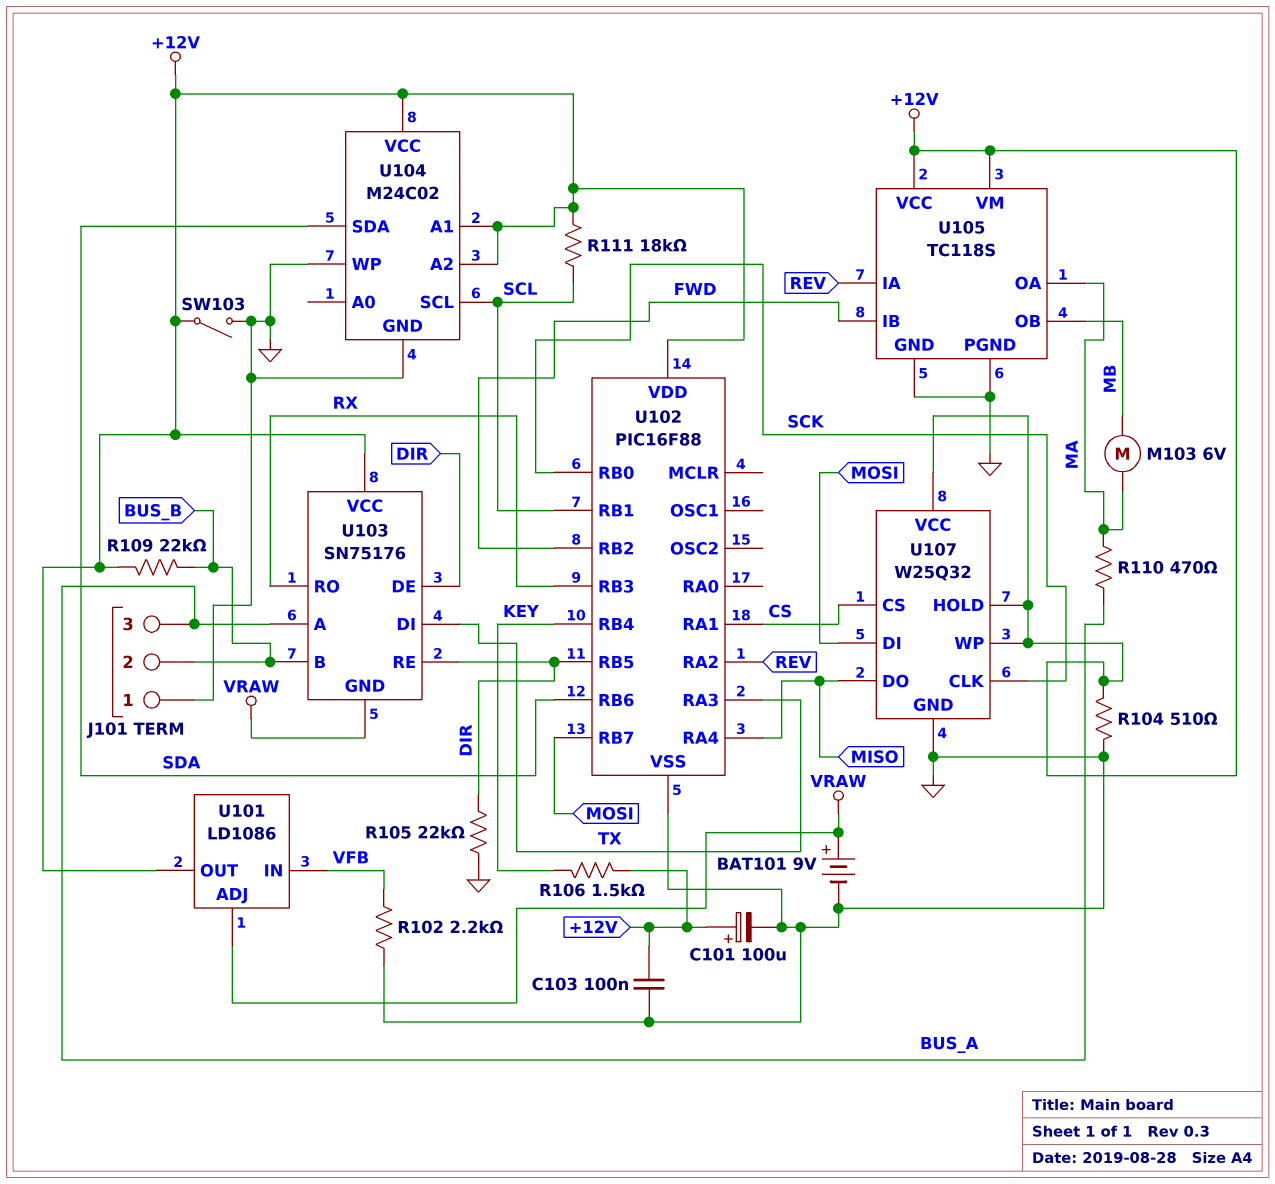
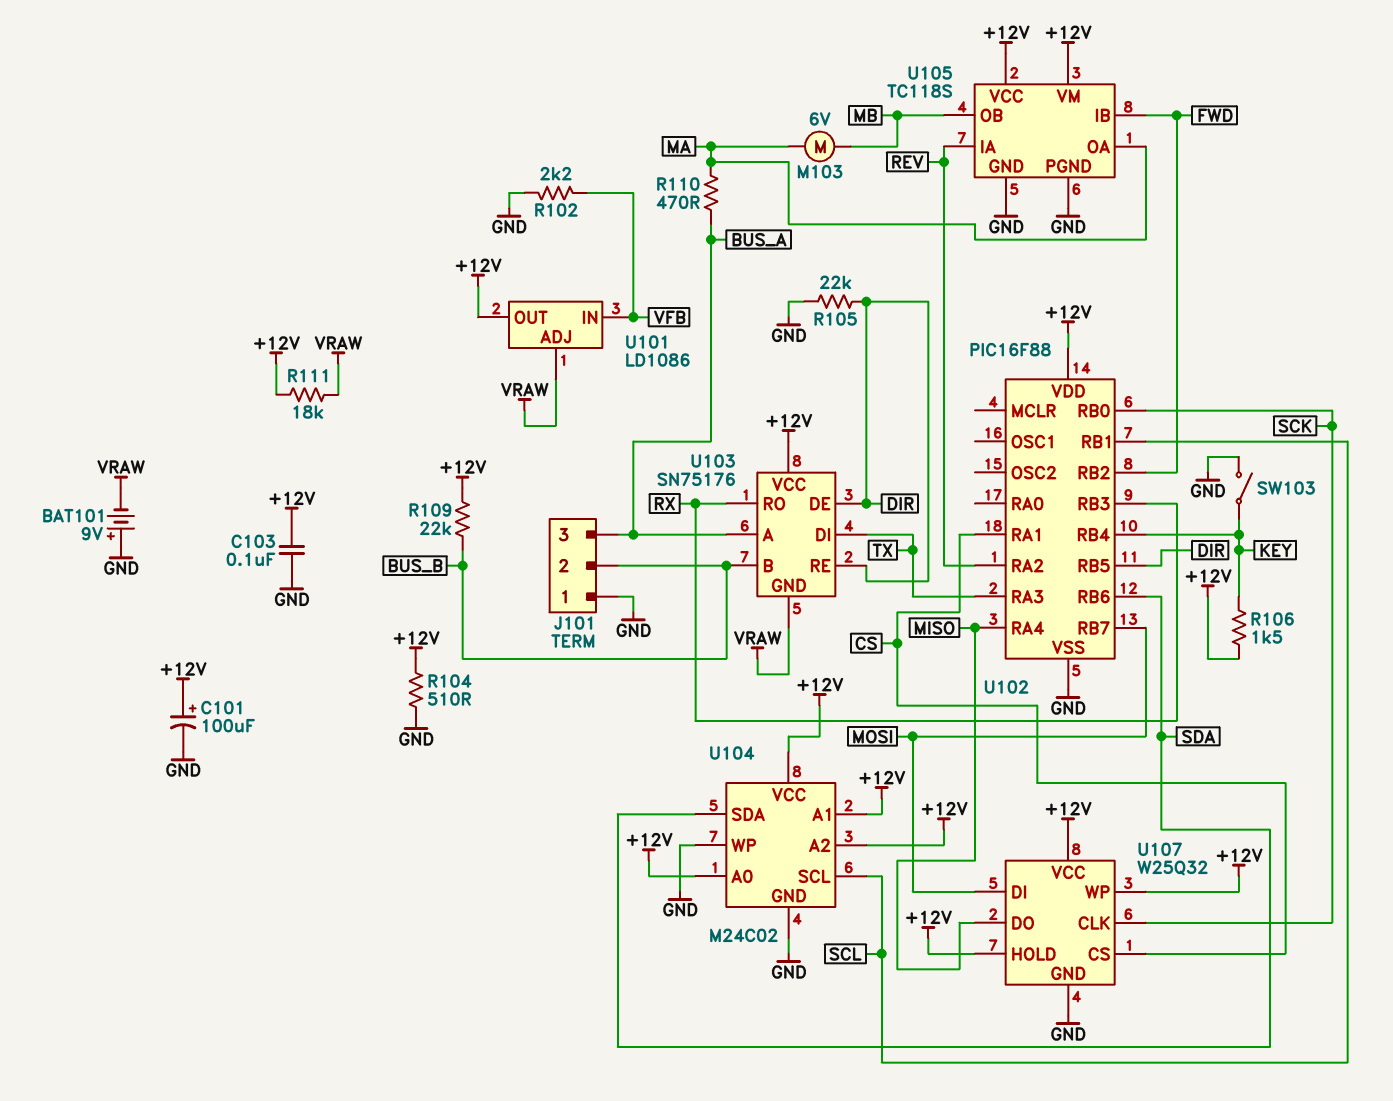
BAT101: 9V (plus VRAW, minus GND) -> 9V (plus GND, minus VRAW)
R111: 18k (+12V, SCL) -> 18k (+12V, VRAW)
SW103: switch (+12V, GND) -> switch (GND, KEY)
U104 pin A0: none -> +12V

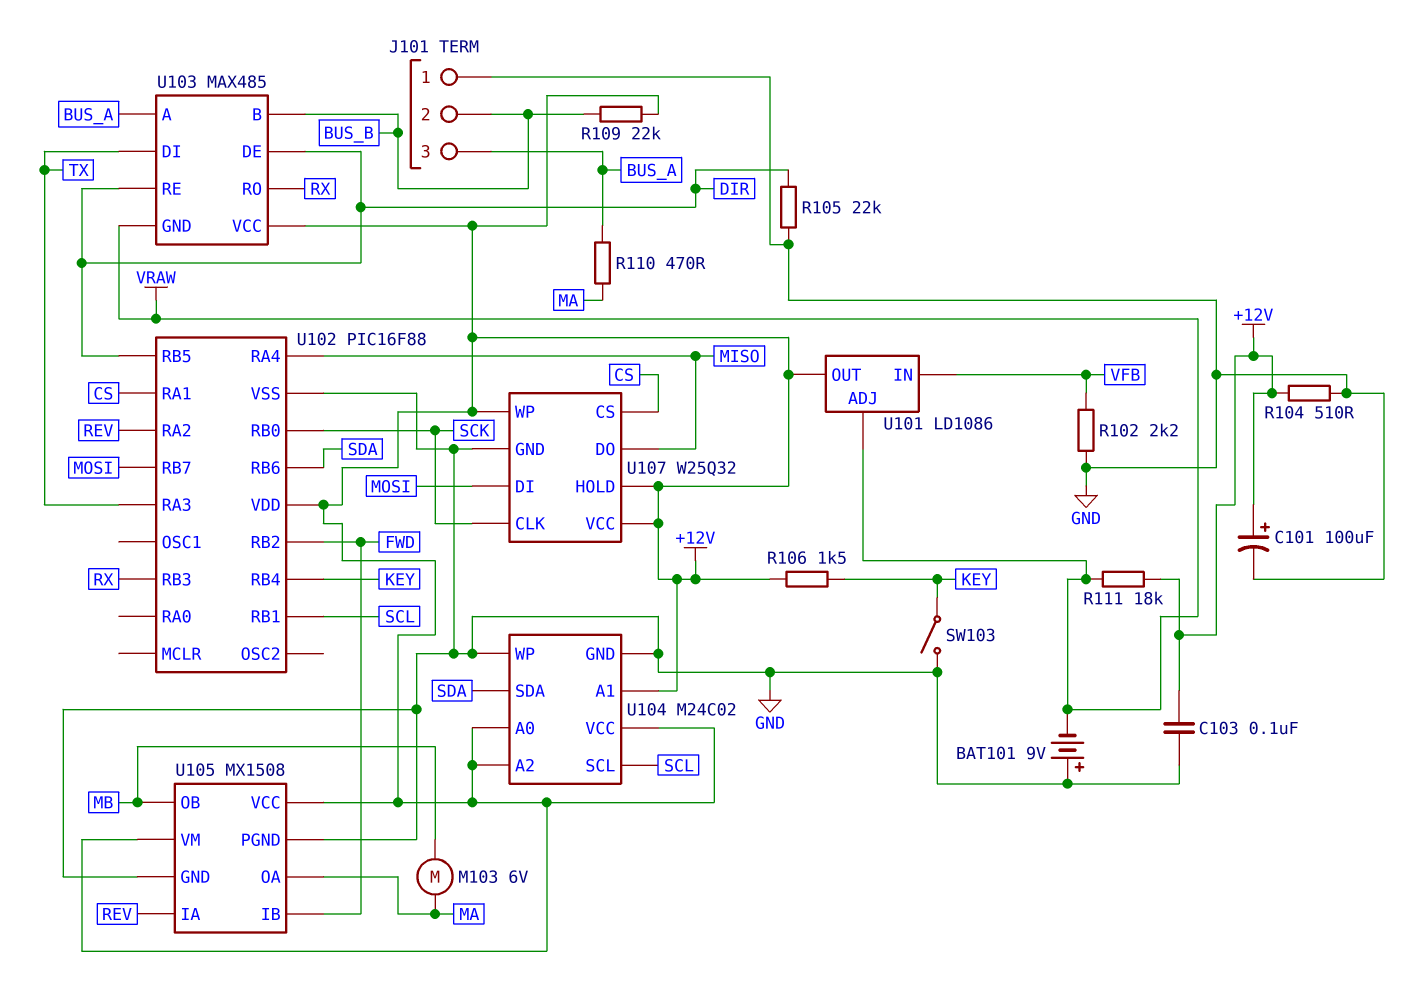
U103: SN75176 -> MAX485
U105: TC118S -> MX1508

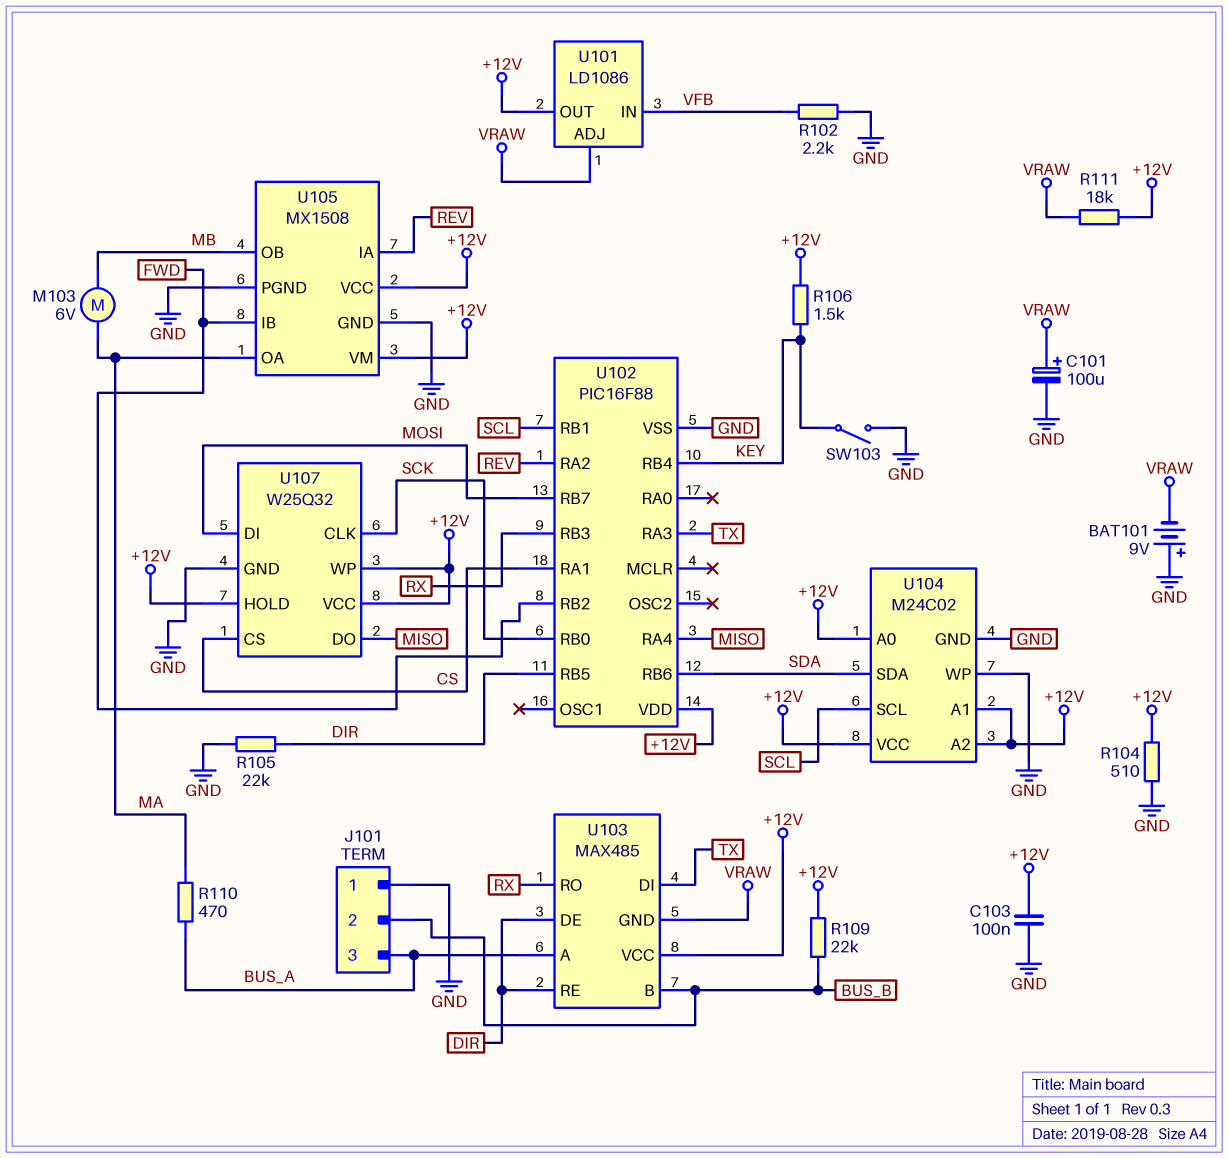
C101: 100uF (plus +12V, minus GND) -> 100uF (plus VRAW, minus GND)

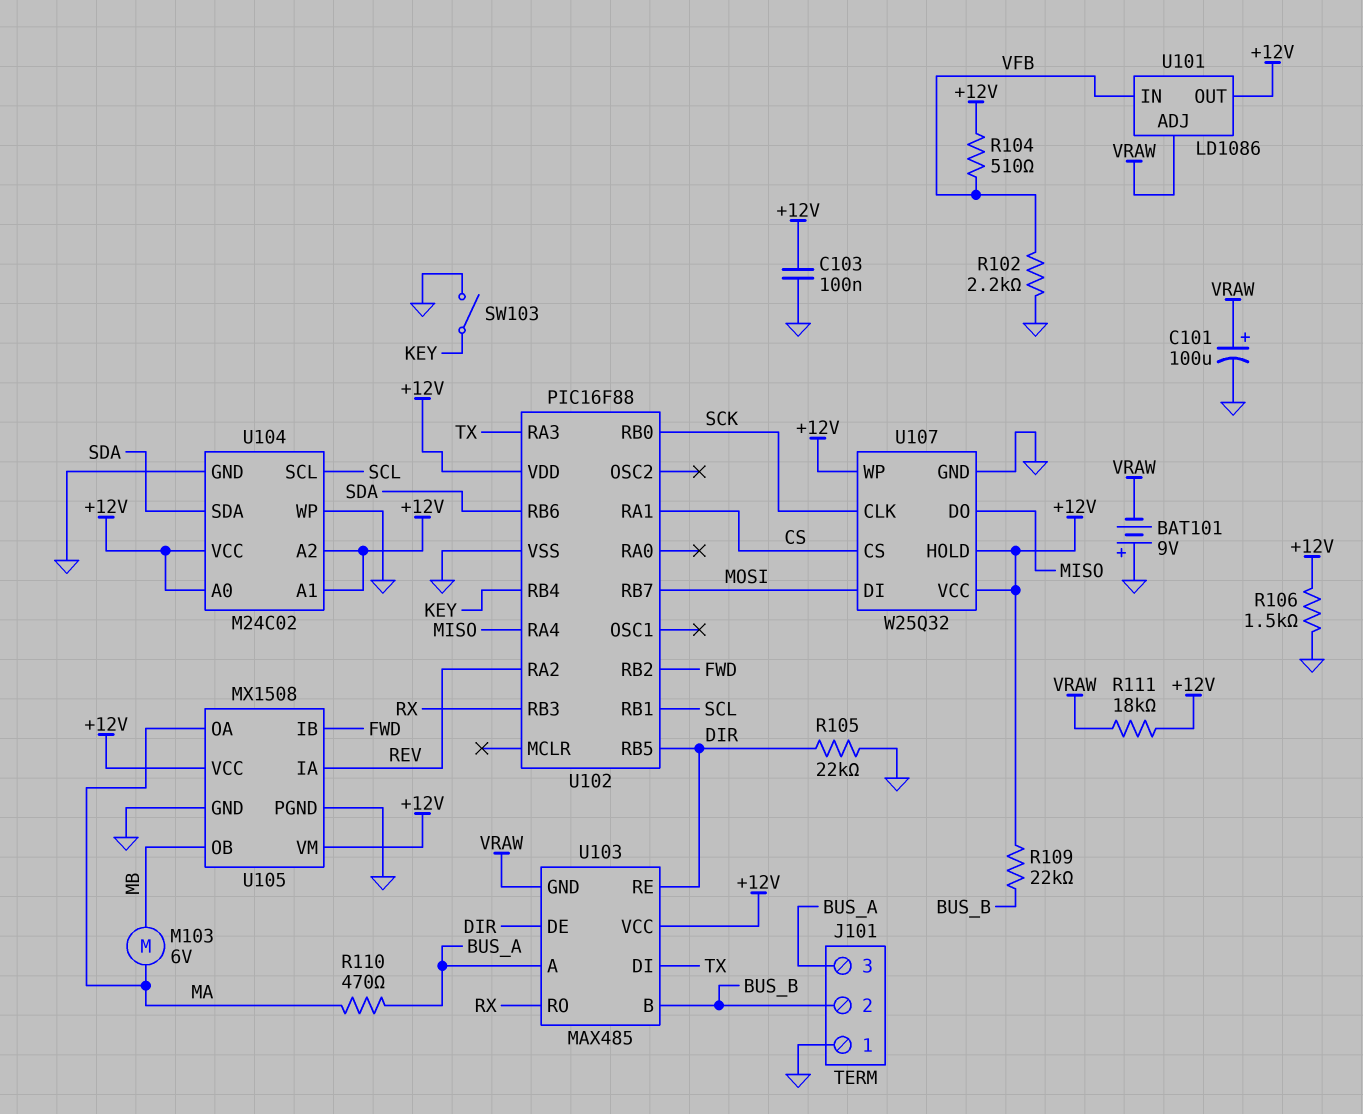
R104: 510 (+12V, GND) -> 510 (+12V, VFB)
R106: 1.5k (+12V, KEY) -> 1.5k (+12V, GND)

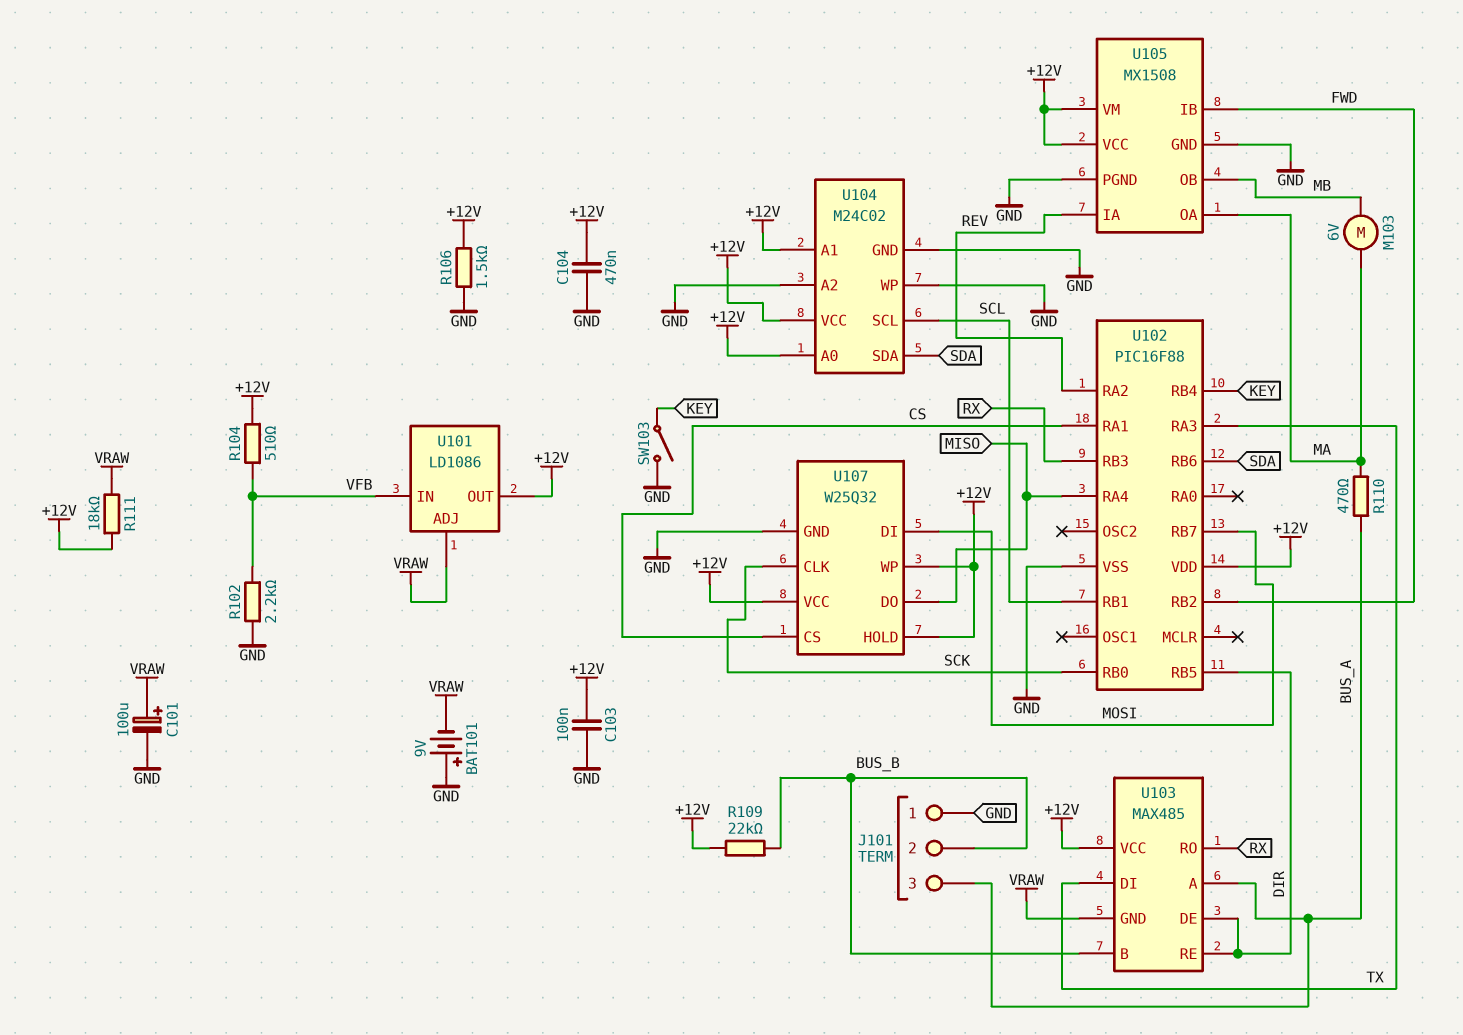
C104: none -> 470nF (+12V, GND)
R105: 22k (DIR, GND) -> none
U104 pin A2: +12V -> GND

